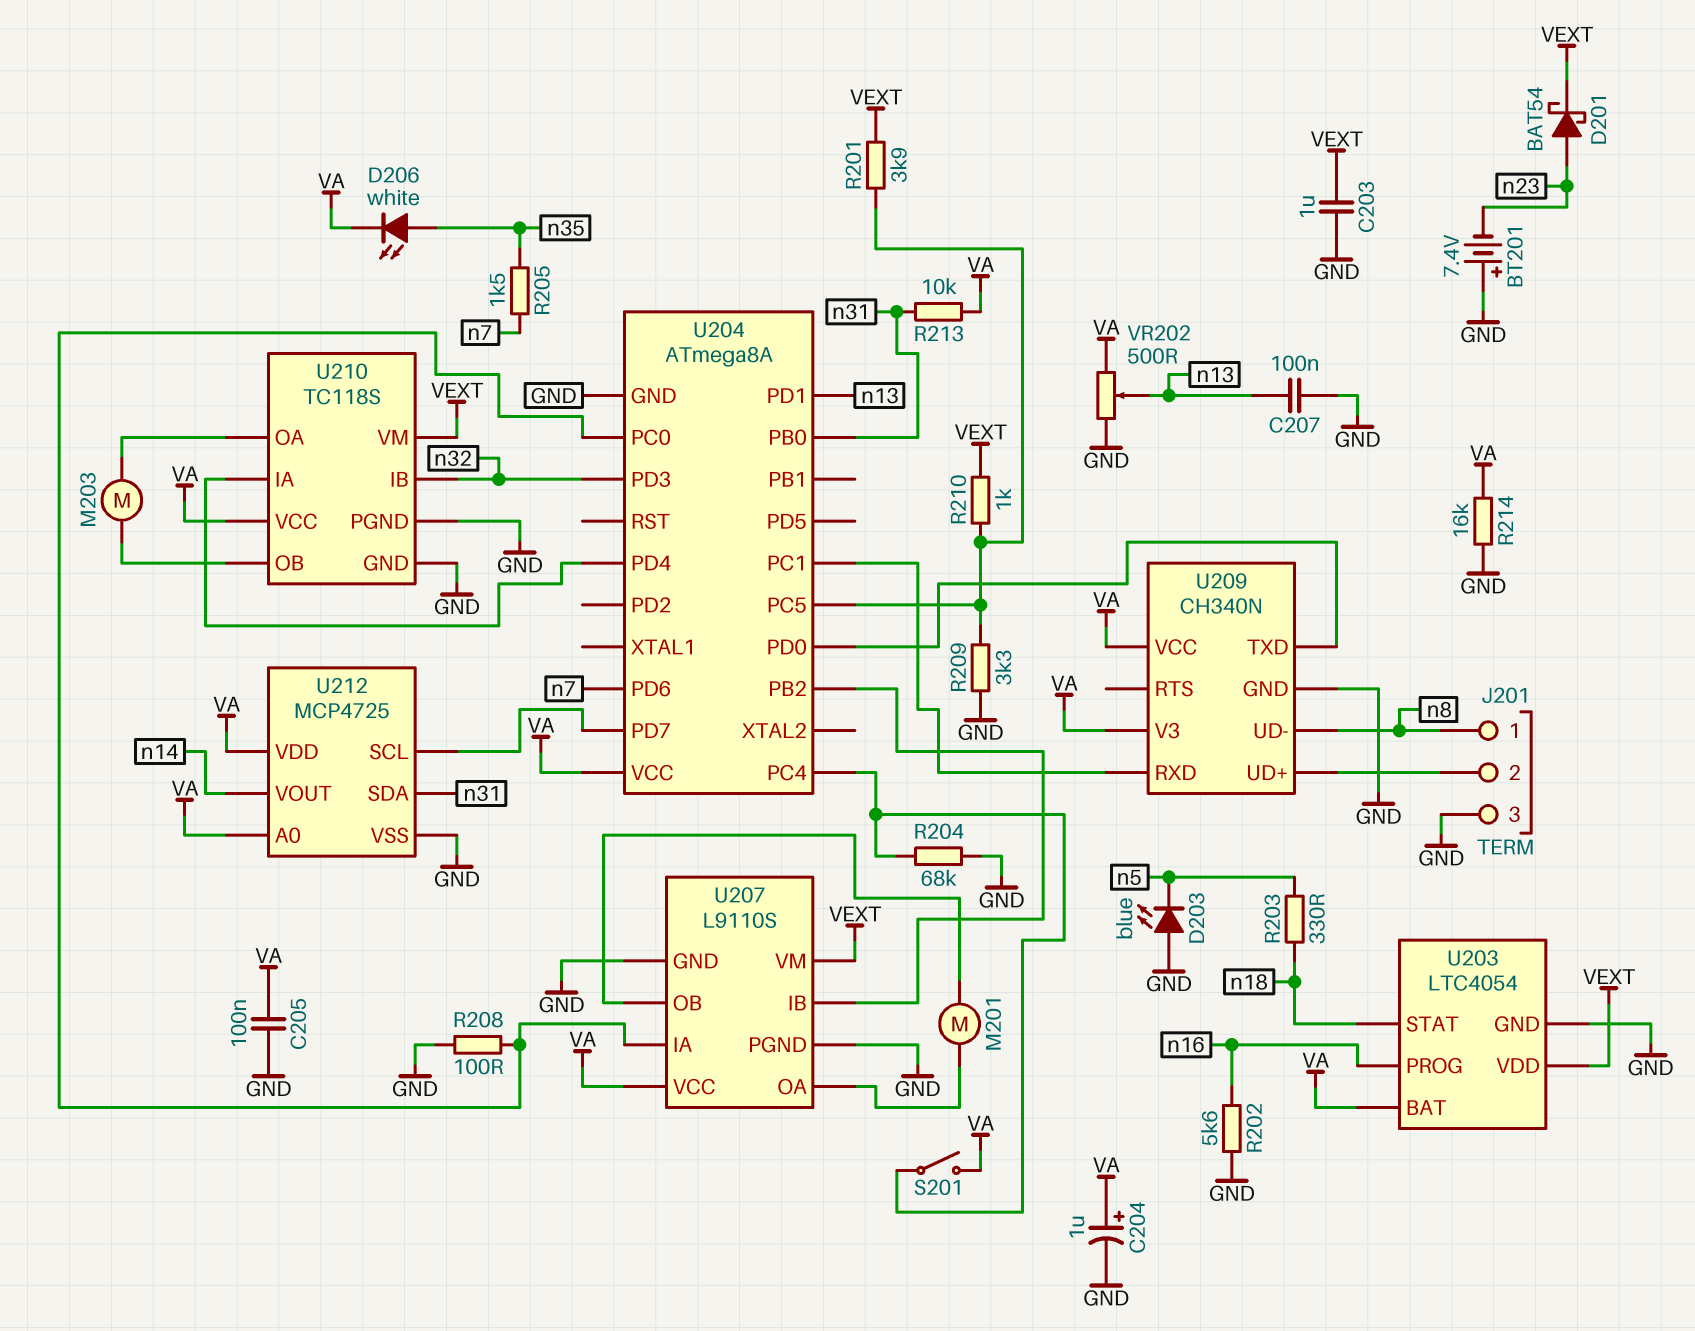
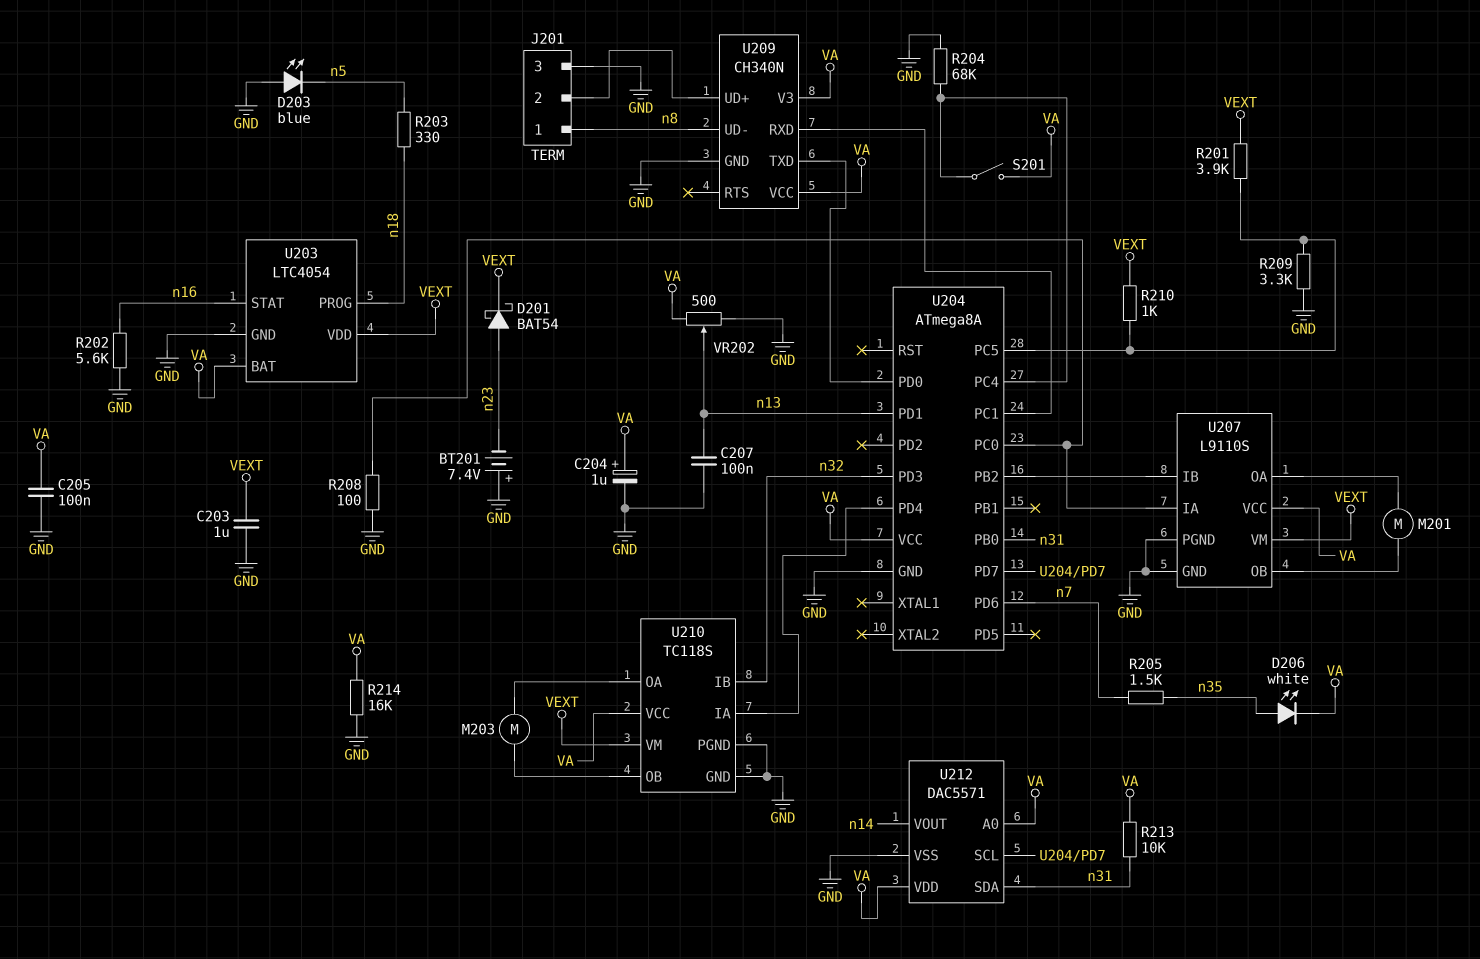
U203 pin PROG: n16 -> n18
U203 pin STAT: n18 -> n16
U212: MCP4725 -> DAC5571

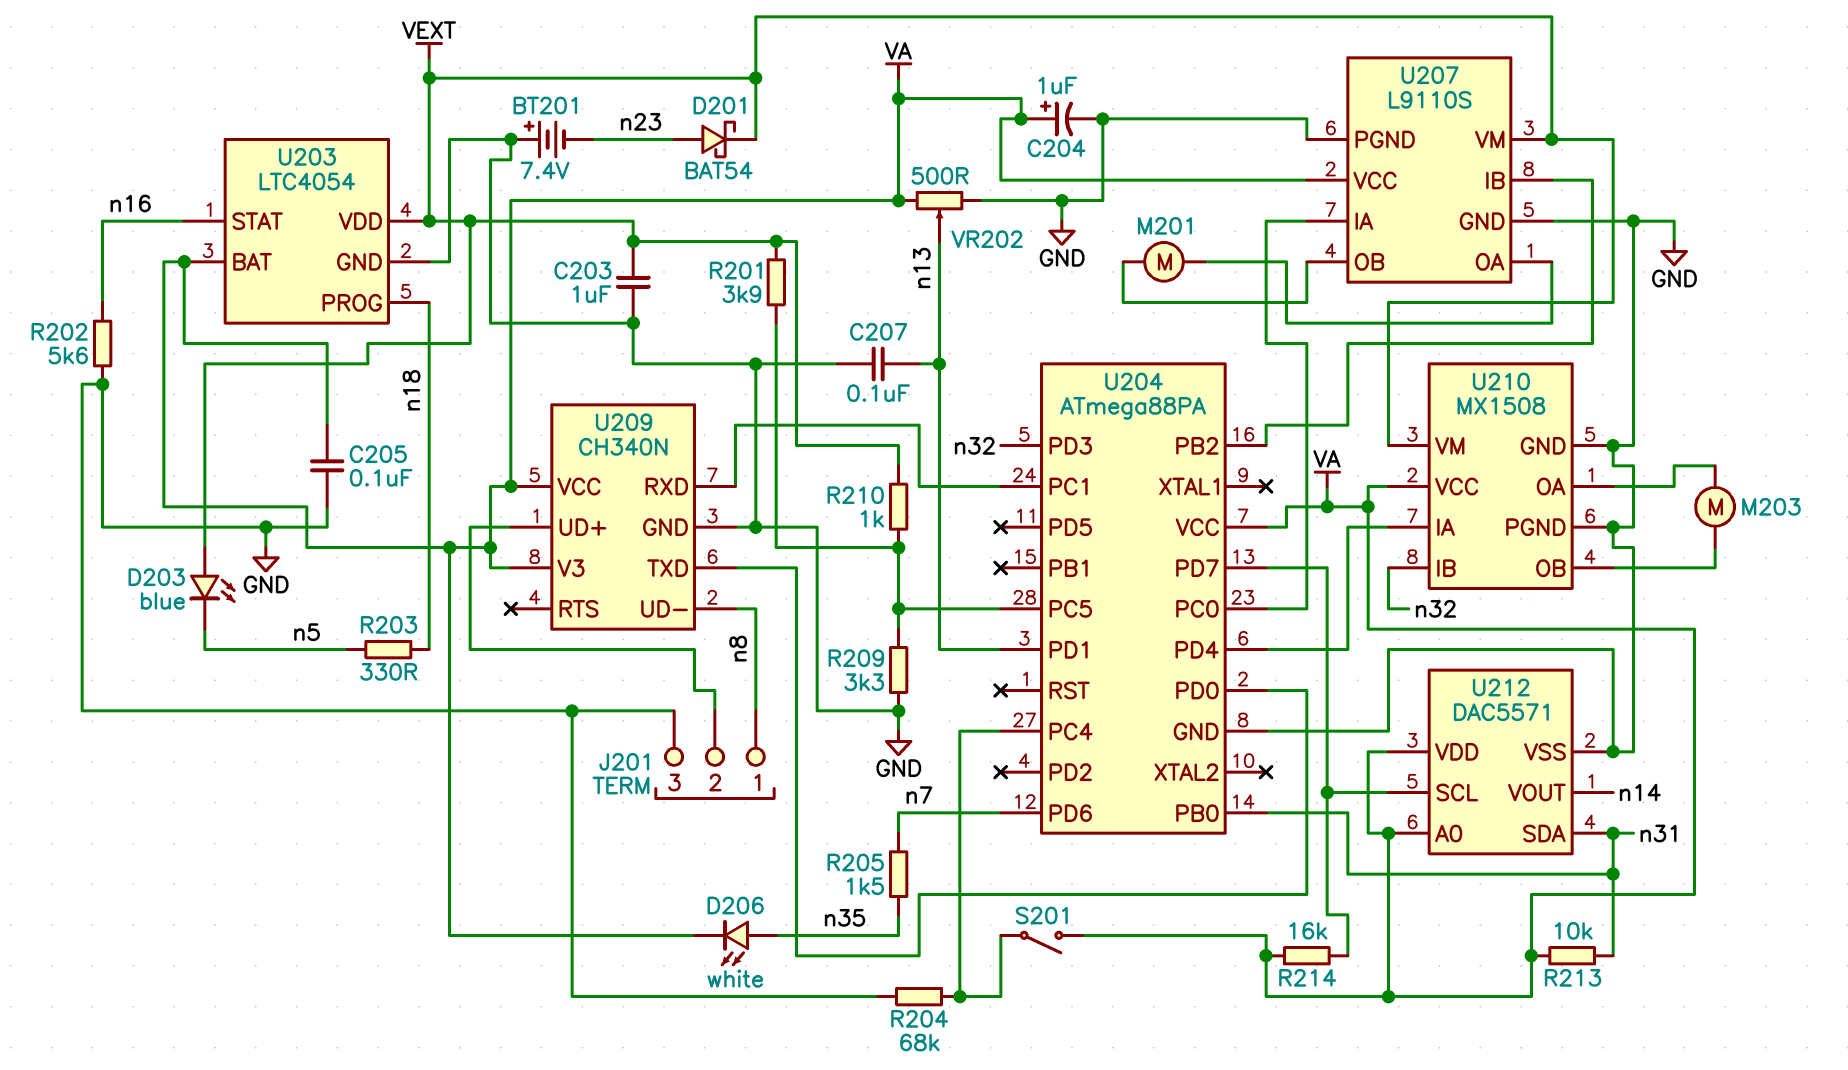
D203: LED blue (A GND, K n5) -> LED blue (A VEXT, K n5)
R208: 100 (GND, U204/PC0) -> none
R214: 16k (GND, VA) -> 16k (U204/PD7, VA)
U204: ATmega8A -> ATmega88PA
U210: TC118S -> MX1508

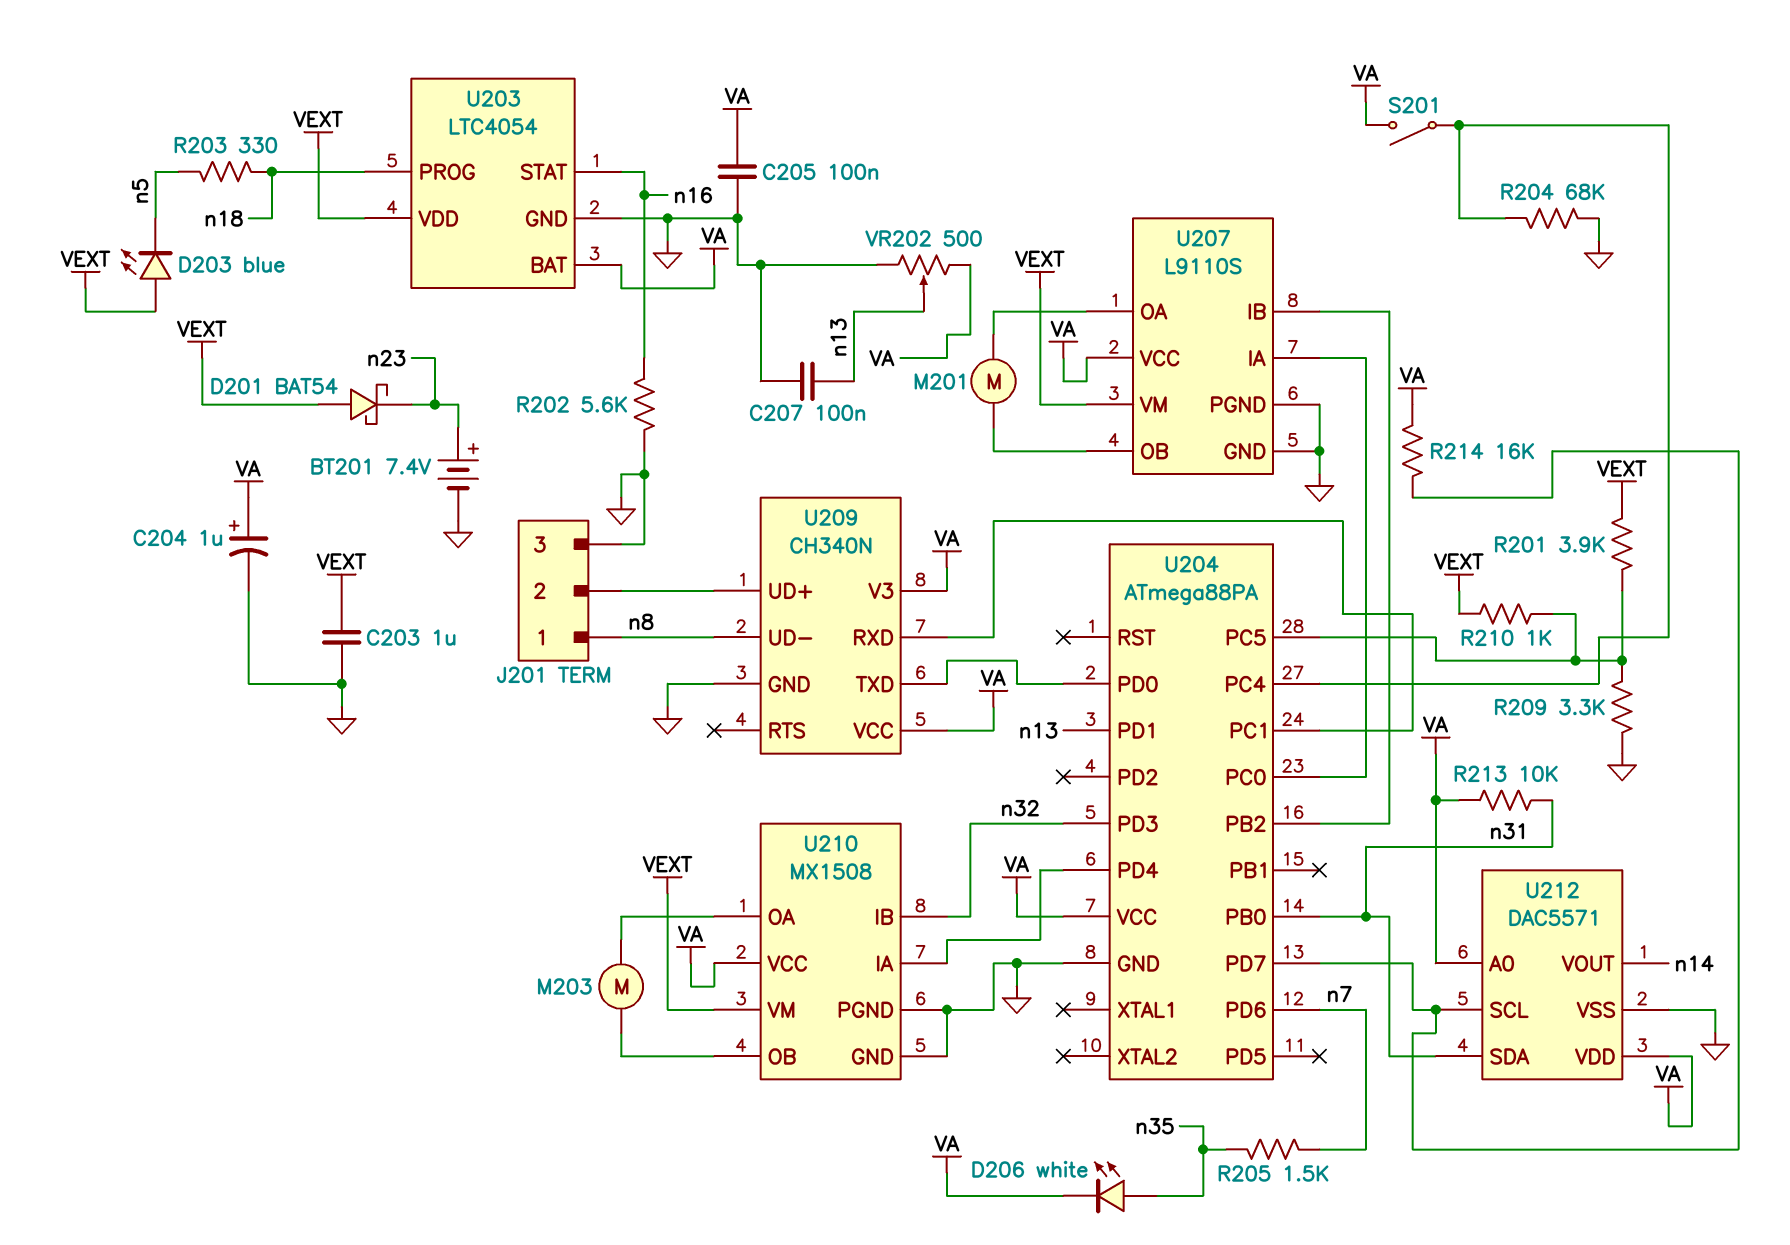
BT201: 7.4V (plus GND, minus n23) -> 7.4V (plus n23, minus GND)
D201: schottky BAT54 (A n23, K VEXT) -> schottky BAT54 (A VEXT, K n23)

